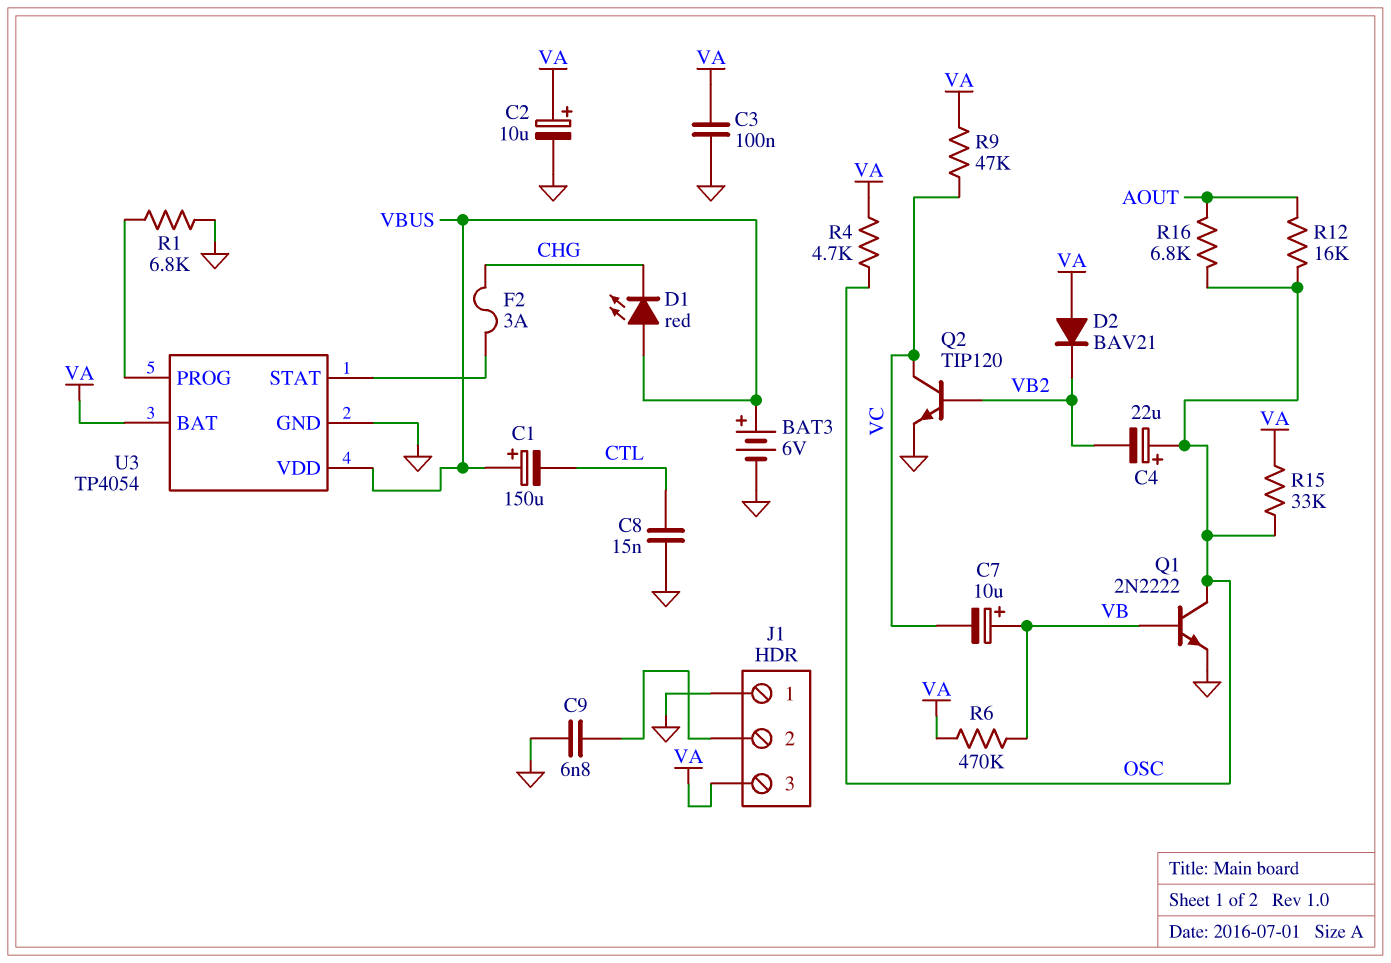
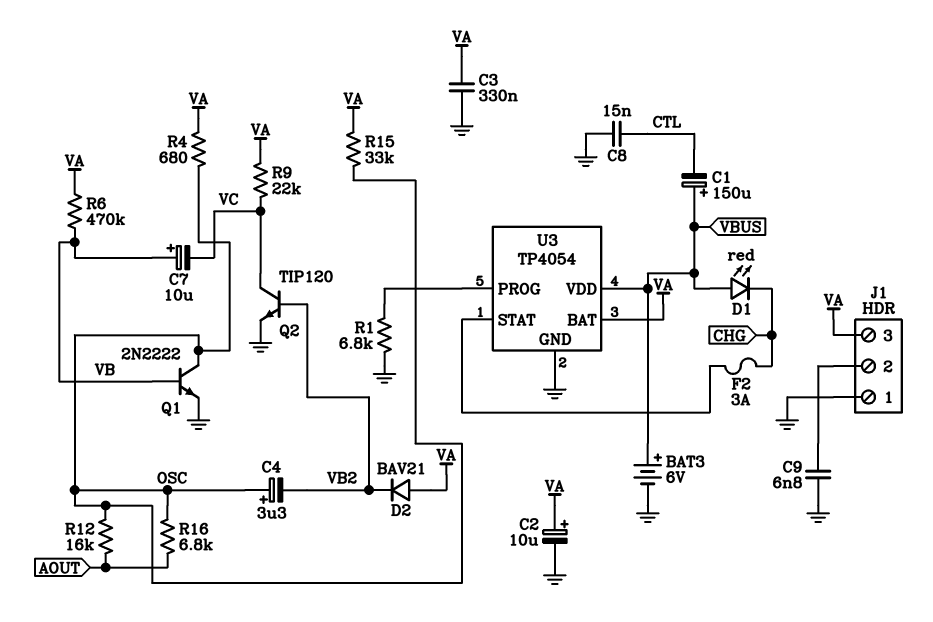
C3: 100nF (GND, VA) -> 330nF (GND, VA)
C4: 22uF (plus OSC, minus VB2) -> 3.3uF (plus OSC, minus VB2)
R4: 4.7k (OSC, VA) -> 680 (OSC, VA)
R9: 47k (VA, VC) -> 22k (VA, VC)

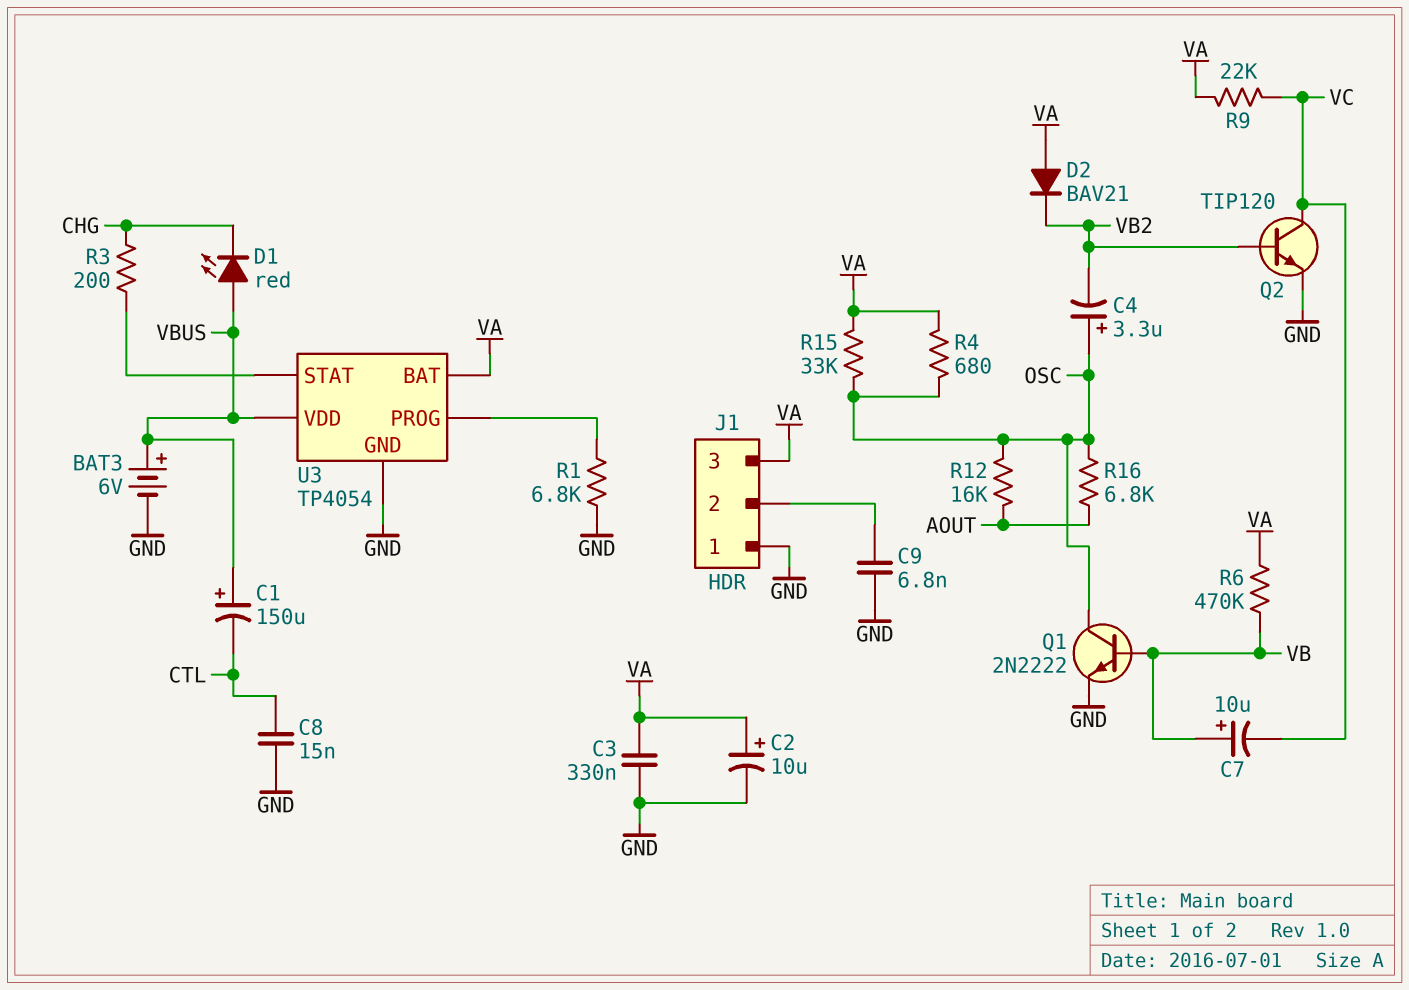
F2: 3A (CHG, U3/STAT) -> none
R3: none -> 200 (CHG, U3/STAT)

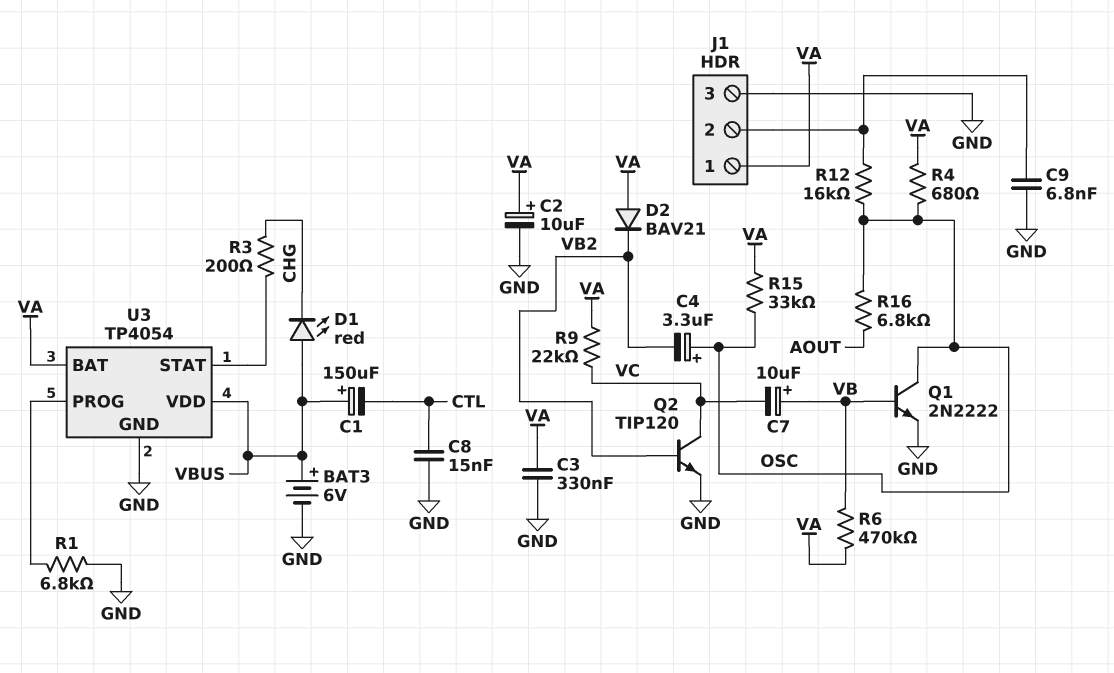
J1 pin 1: GND -> VA
J1 pin 3: VA -> GND
R12: 16k (AOUT, OSC) -> 16k (J1/2, OSC)

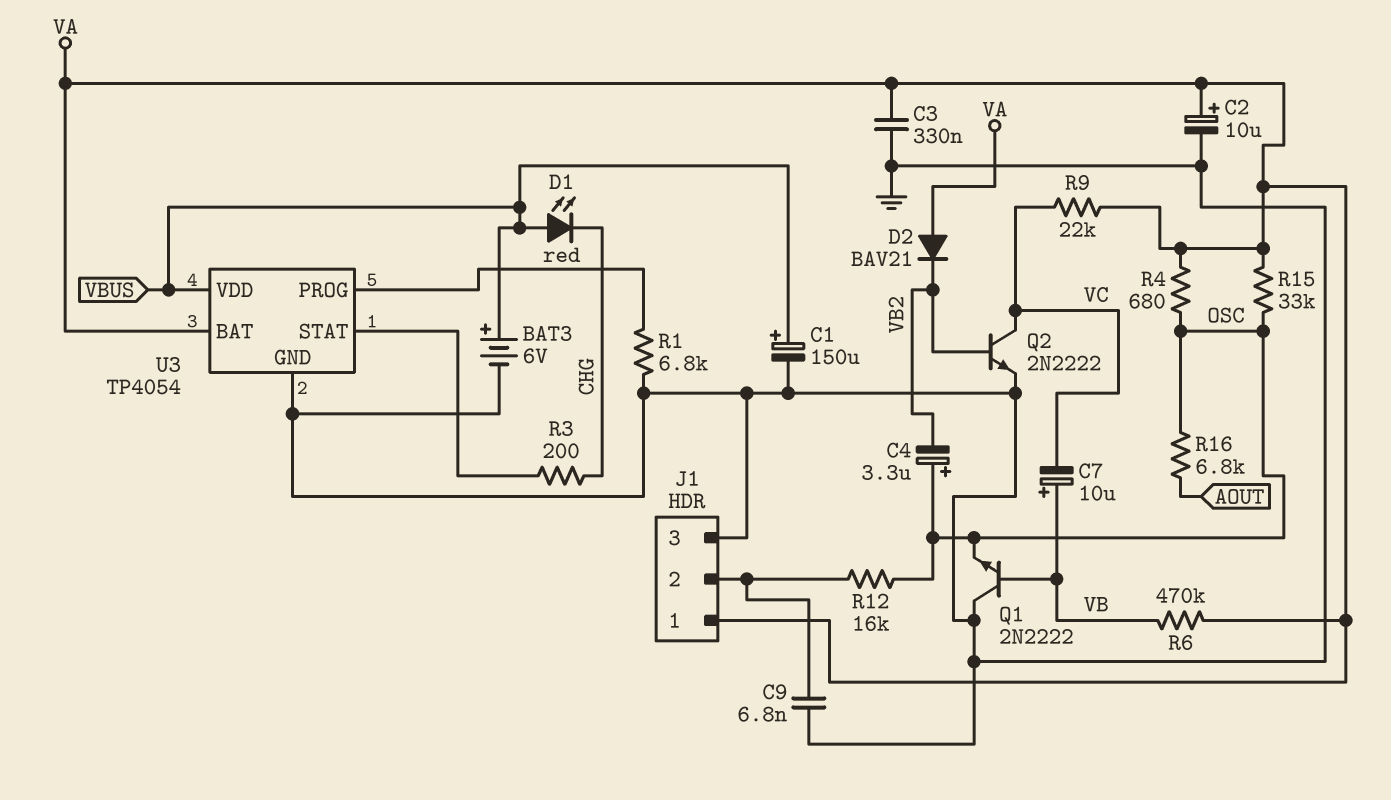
C1: 150uF (plus VBUS, minus CTL) -> 150uF (plus VBUS, minus GND)
C8: 15nF (CTL, GND) -> none
Q1: NPN 2N2222 (B VB, C OSC, E GND) -> NPN 2N2222 (B VB, C GND, E OSC)
Q2: NPN TIP120 (B VB2, C VC, E GND) -> NPN 2N2222 (B VB2, C VC, E GND)

